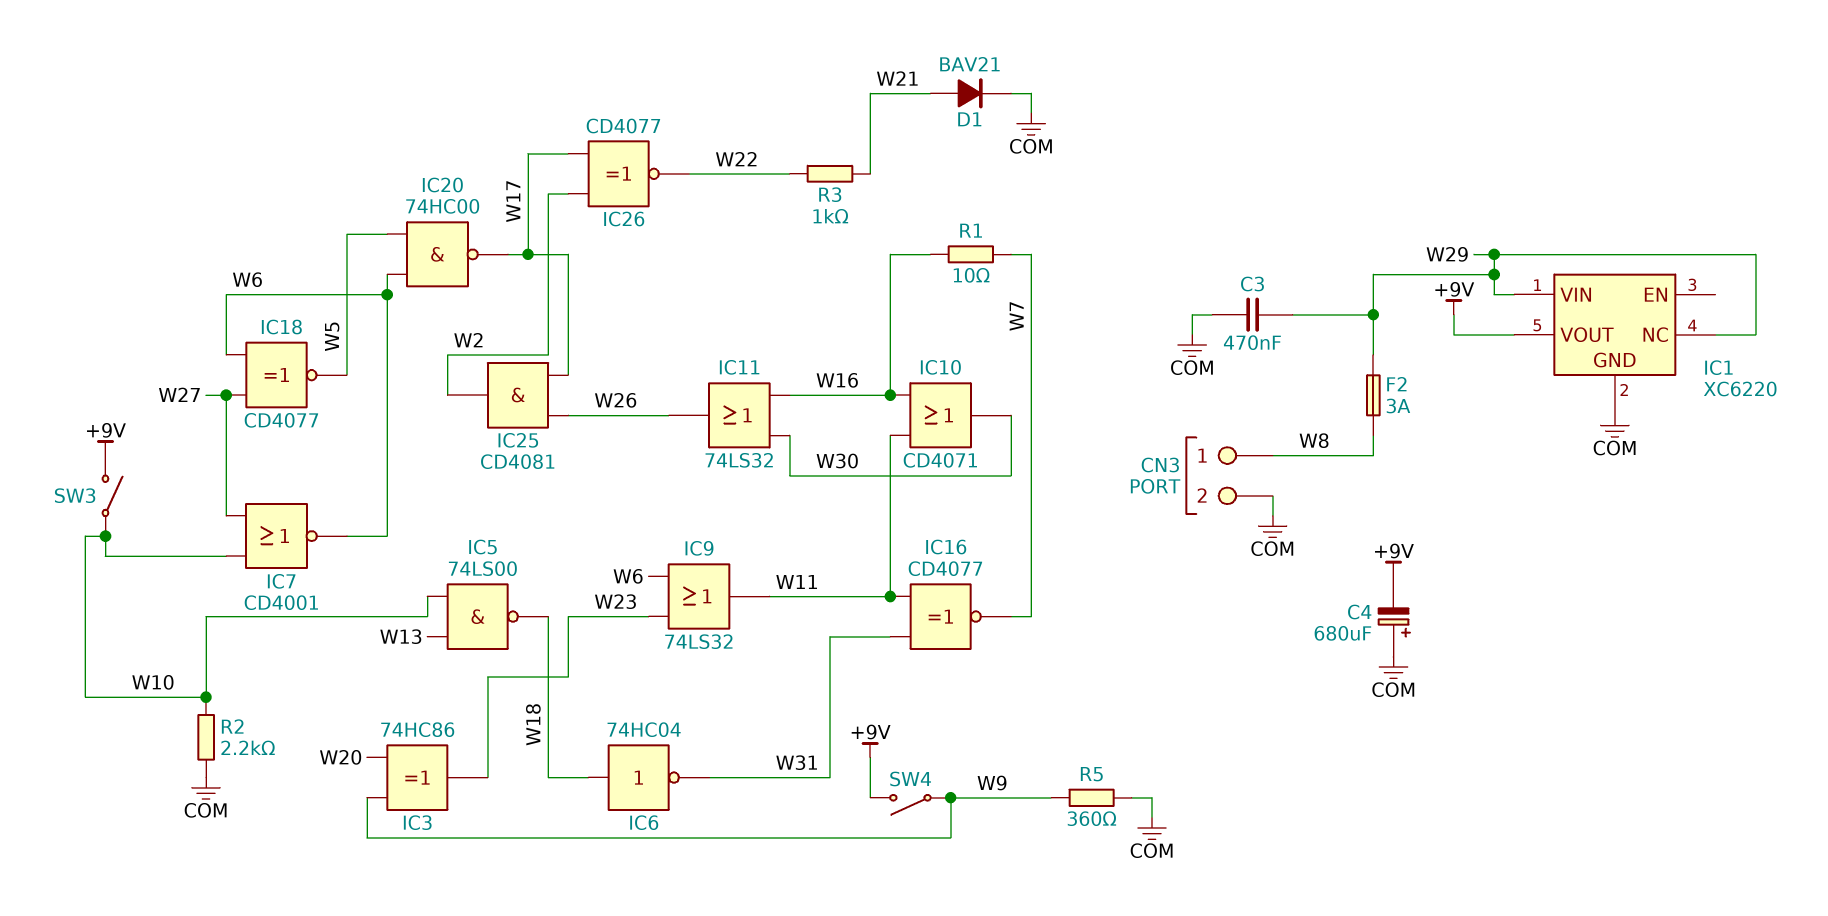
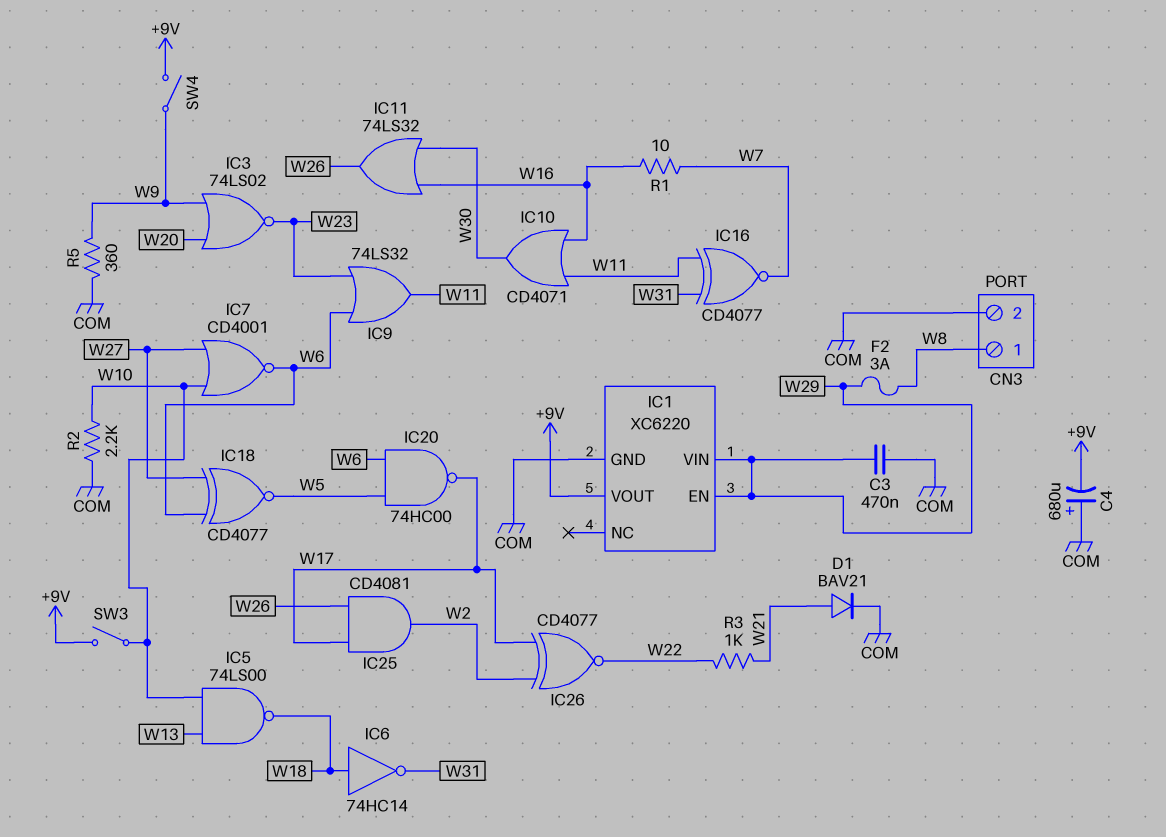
IC1 pin EN: none -> W29
IC1 pin NC: W29 -> none
IC3: XOR 74HC86 (in W9, in W20, out W23) -> NOR 74LS02 (in W9, in W20, out W23)
IC6: NOT 74HC04 (in W18, out W31) -> NOT 74HC14 (in W18, out W31)

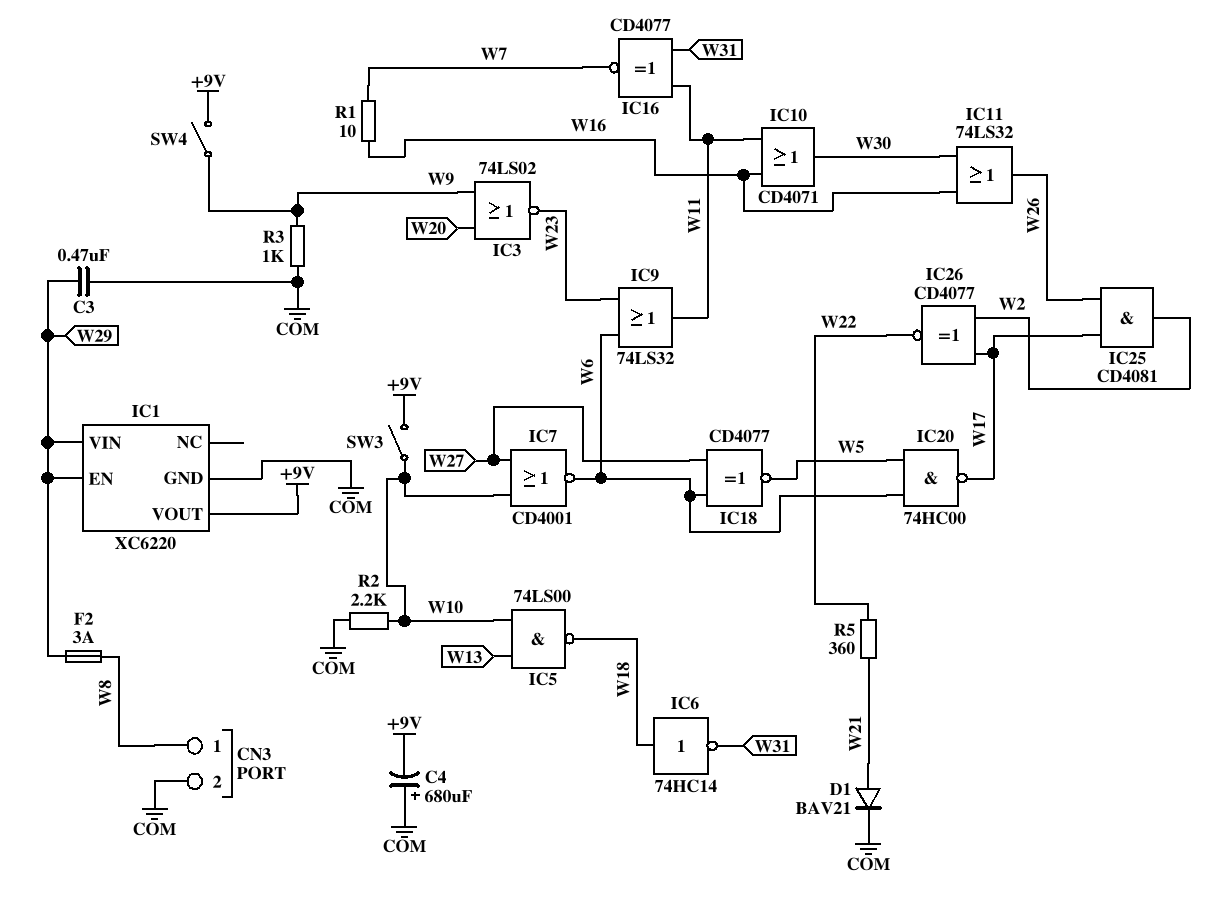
R3: 1k (W21, W22) -> 1k (COM, W9)
R5: 360 (COM, W9) -> 360 (W21, W22)

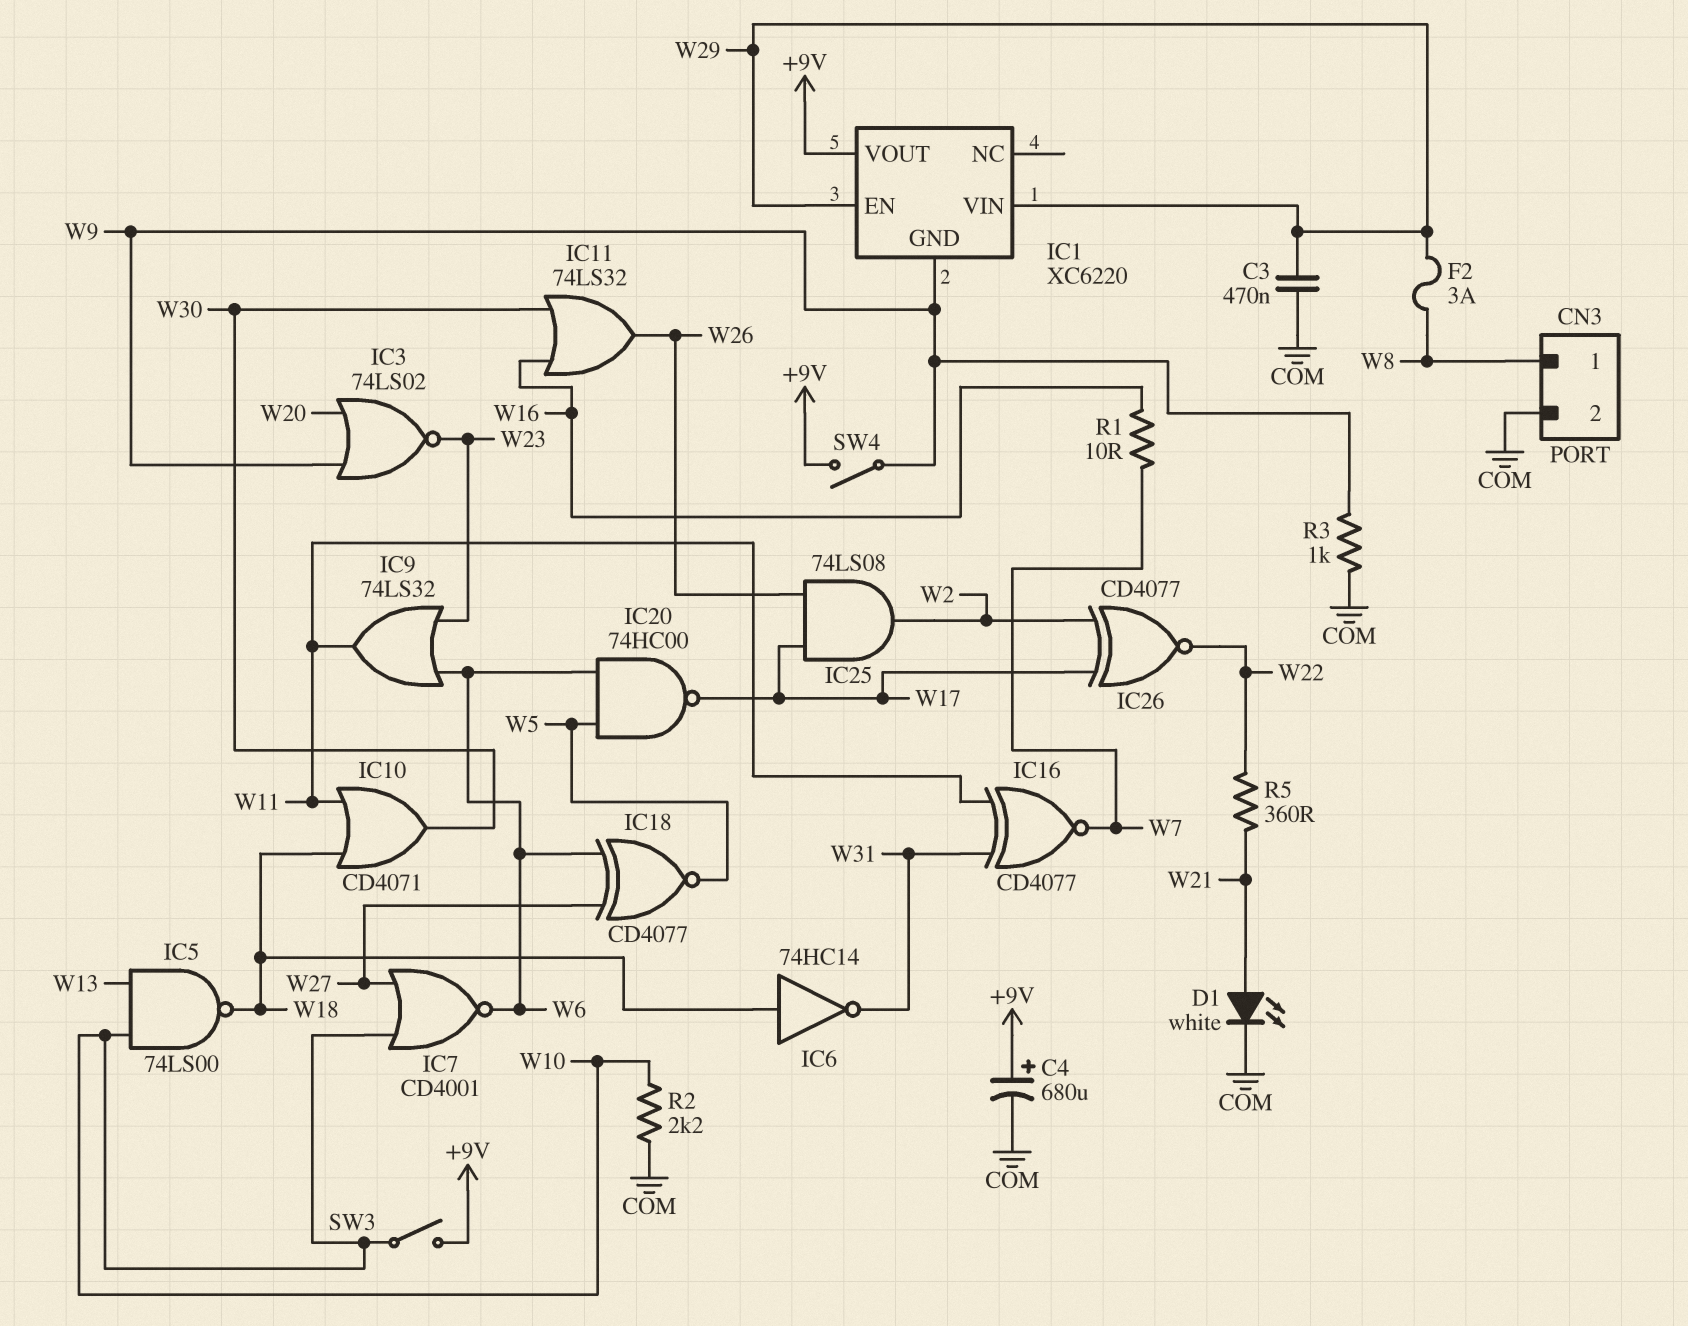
C4: 680uF (plus COM, minus +9V) -> 680uF (plus +9V, minus COM)
D1: diode BAV21 (A W21, K COM) -> LED white (A W21, K COM)
IC1 pin GND: COM -> W9
IC10: OR CD4071 (in W11, in W16, out W30) -> OR CD4071 (in W11, in W18, out W30)
IC25: AND CD4081 (in W17, in W26, out W2) -> AND 74LS08 (in W17, in W26, out W2)

